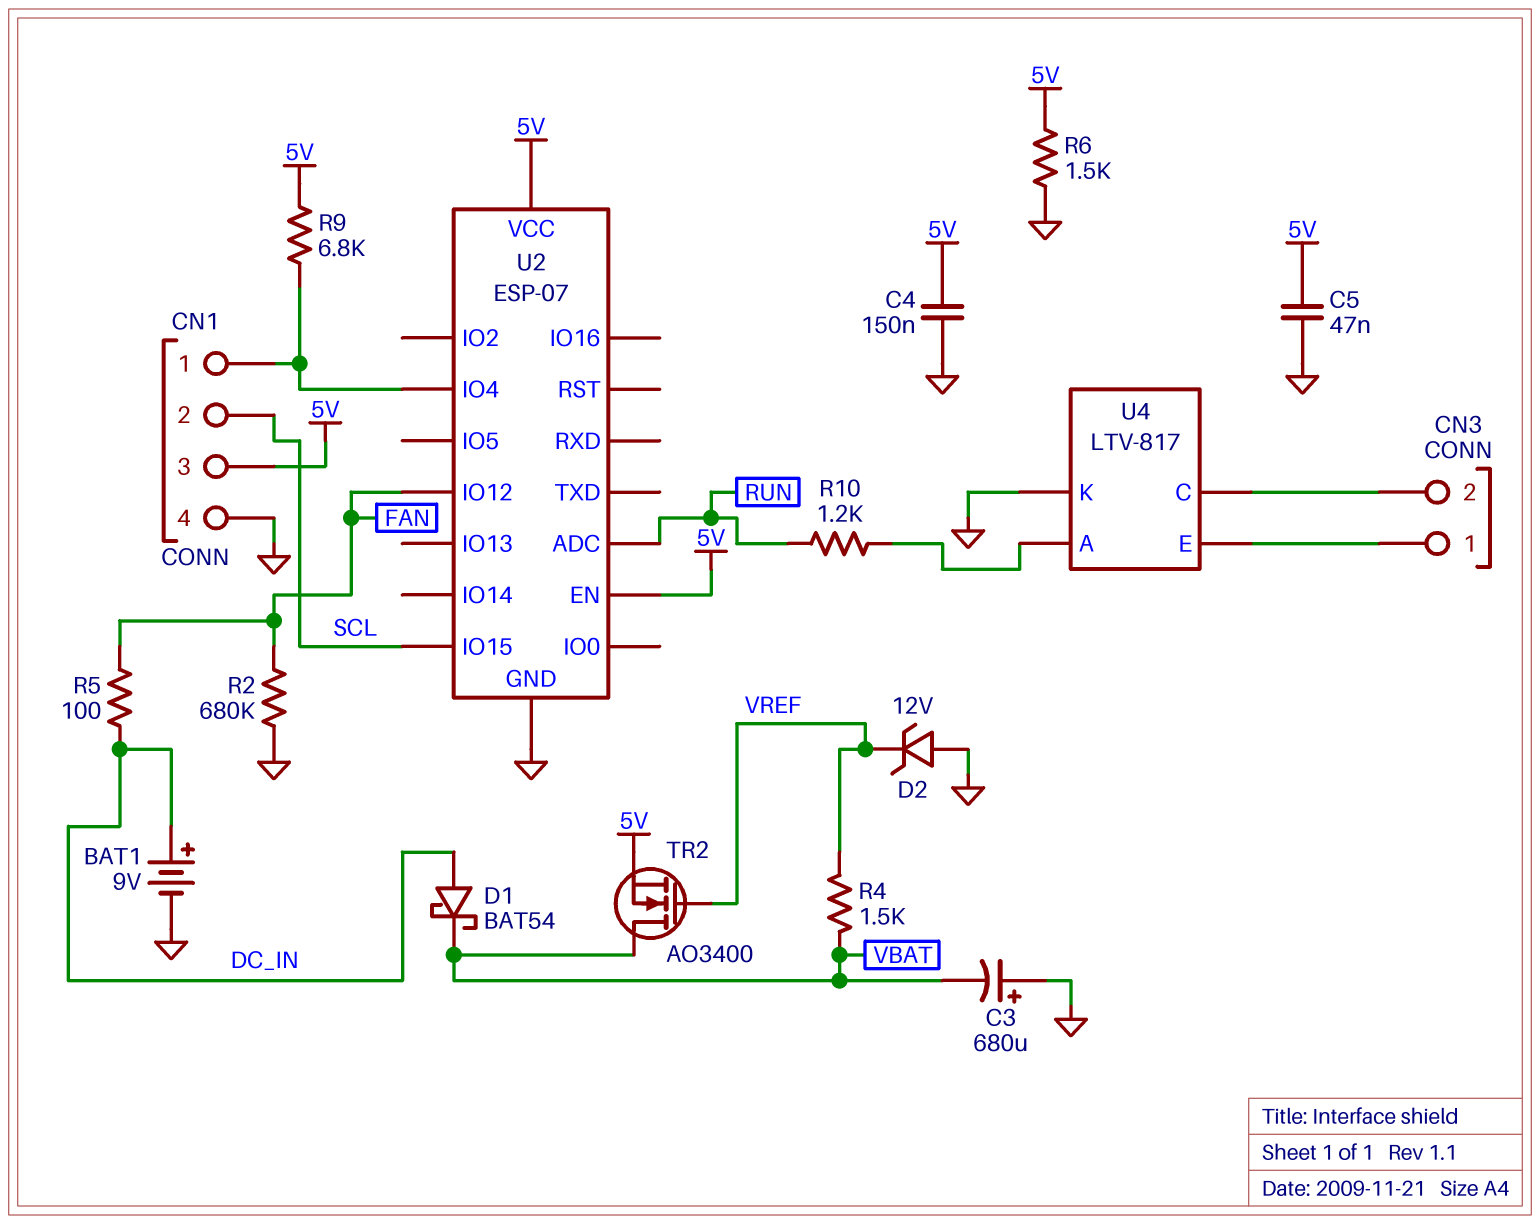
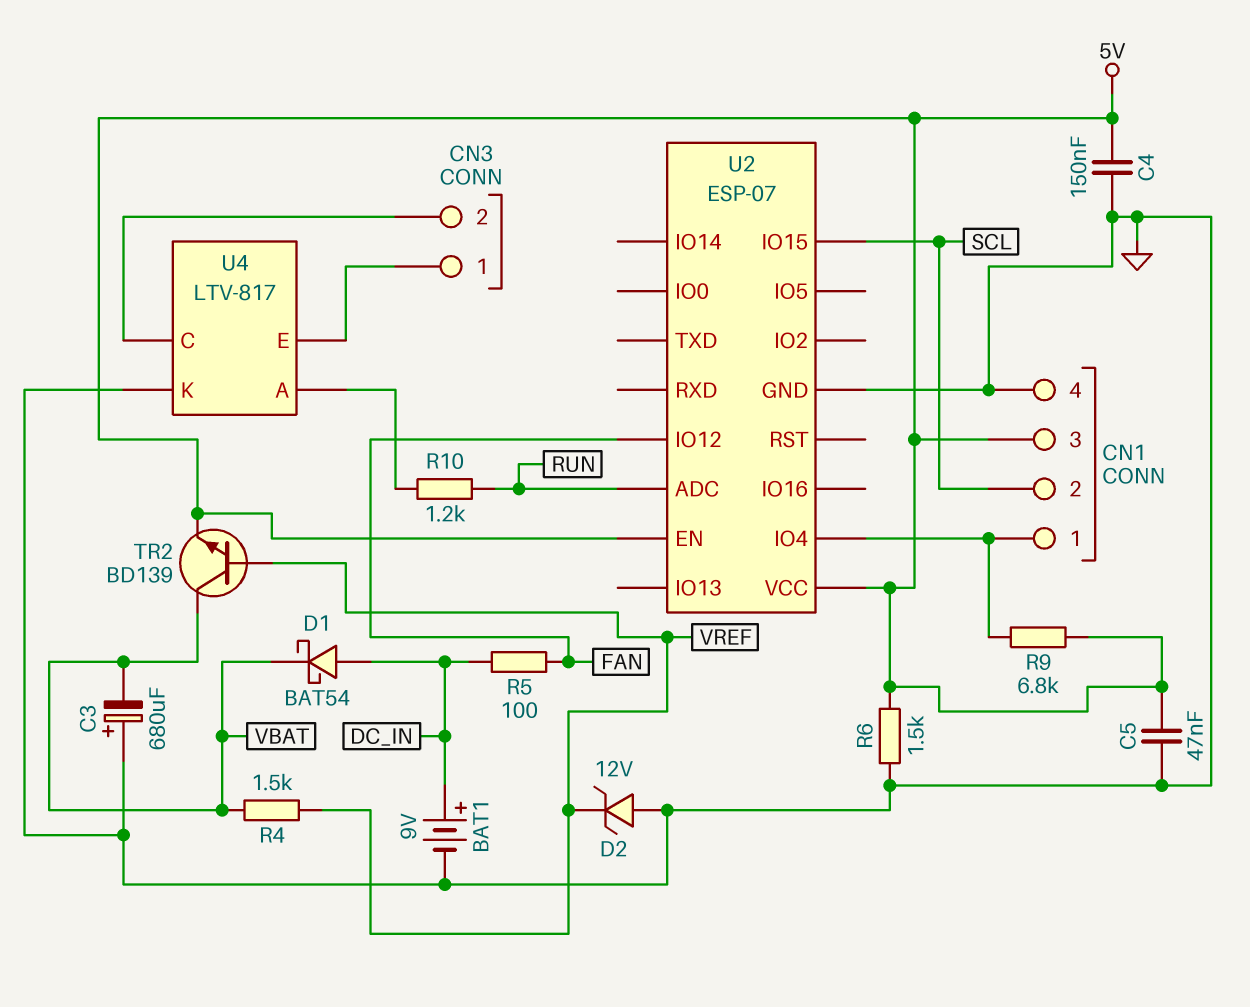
R2: 680k (FAN, GND) -> none
TR2: NMOS AO3400 (G VREF, D VBAT, S 5V) -> NPN BD139 (B VREF, C VBAT, E 5V)

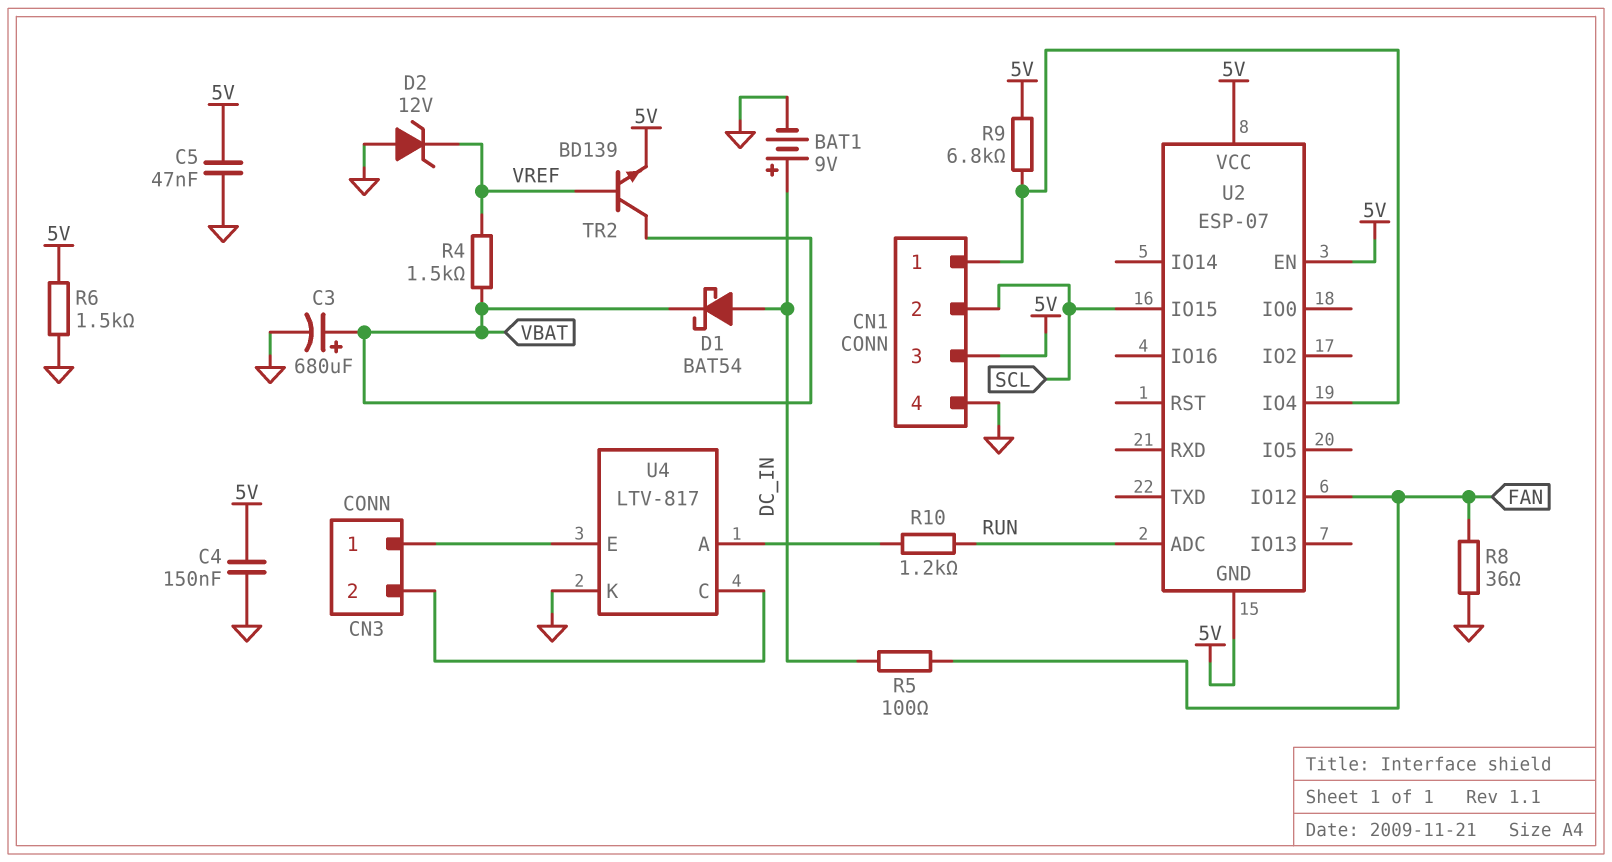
C3: 680uF (plus GND, minus VBAT) -> 680uF (plus VBAT, minus GND)
R8: none -> 36 (FAN, GND)
U2 pin GND: GND -> 5V

